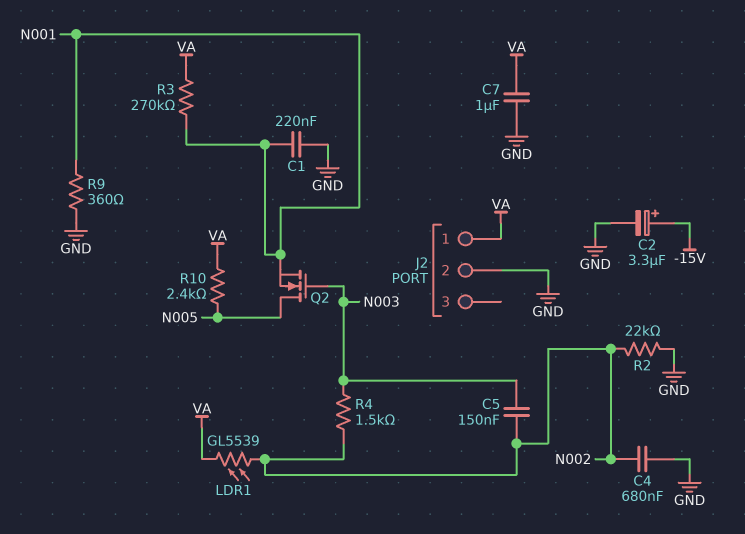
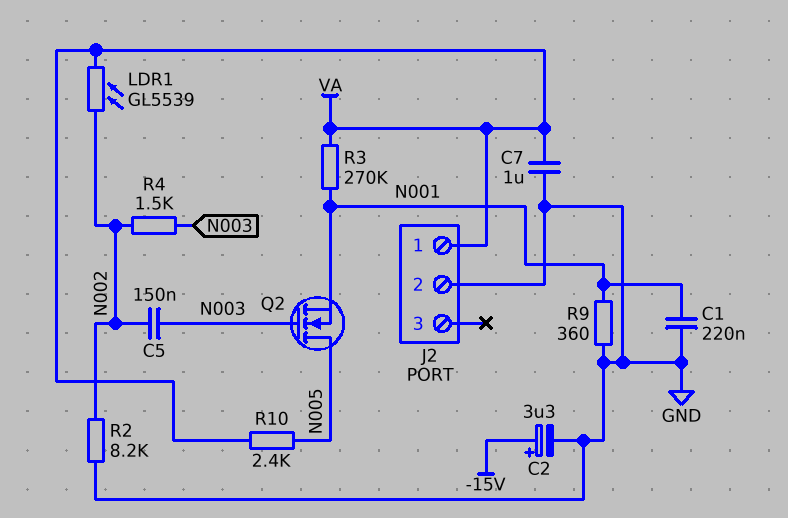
C4: 680nF (GND, N002) -> none
R2: 22k (GND, N002) -> 8.2k (GND, N002)

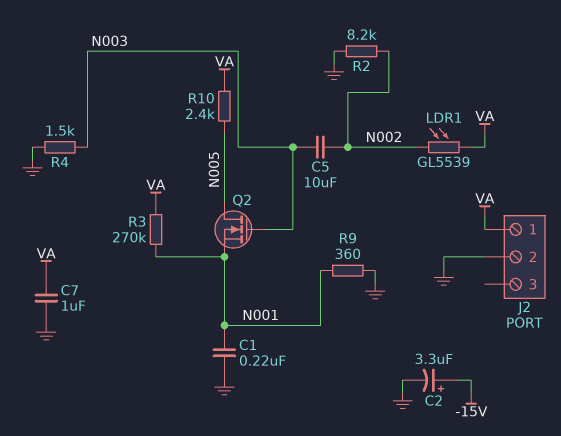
C5: 150nF (N002, N003) -> 10uF (N002, N003)
R4: 1.5k (N002, N003) -> 1.5k (GND, N003)

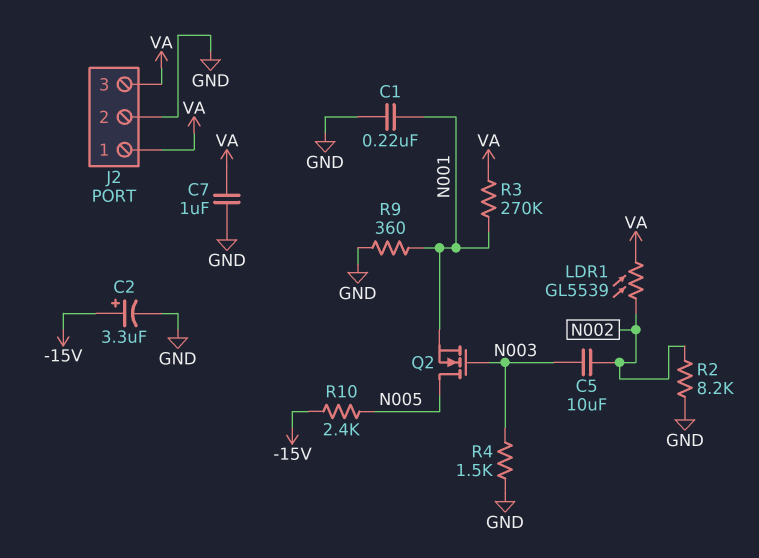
J2 pin 3: none -> VA
R10: 2.4k (N005, VA) -> 2.4k (-15V, N005)

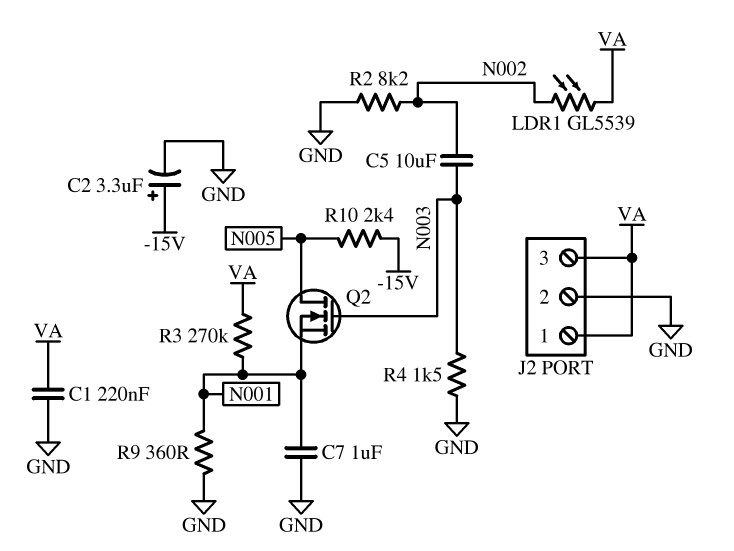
C1: 220nF (GND, N001) -> 220nF (GND, VA)
C7: 1uF (GND, VA) -> 1uF (GND, N001)

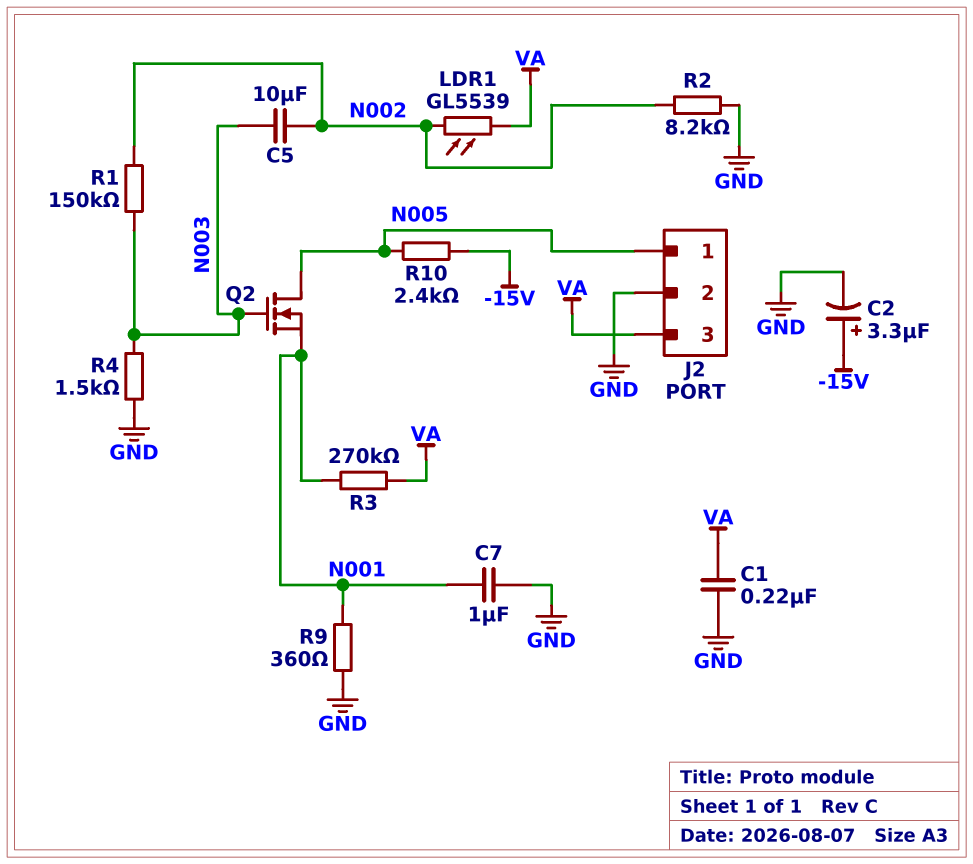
J2 pin 1: VA -> N005
R1: none -> 150k (N002, N003)

